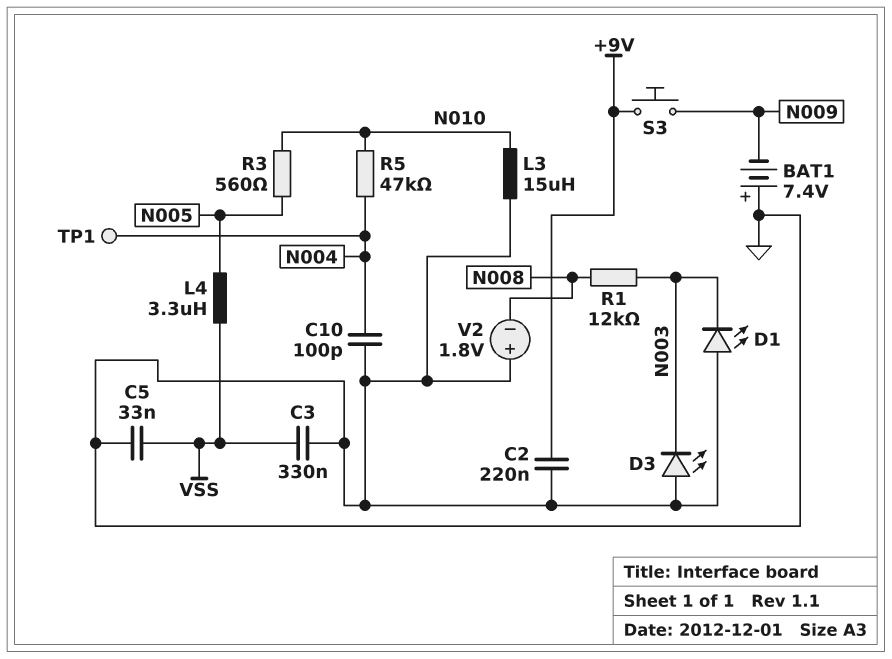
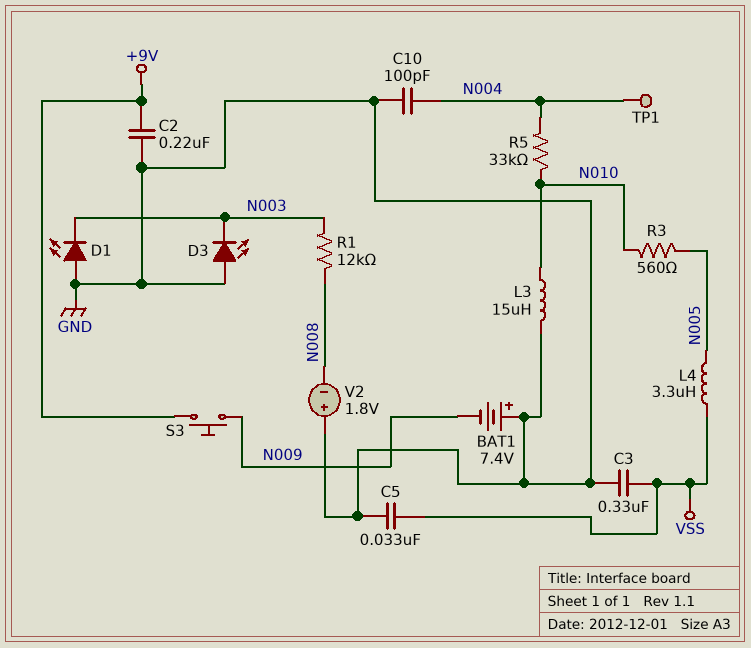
R5: 47k (N004, N010) -> 33k (N004, N010)

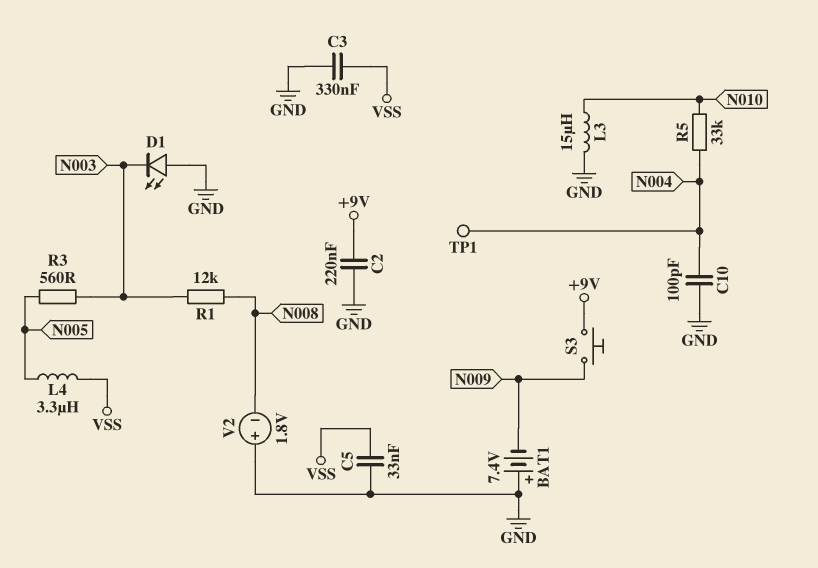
D3: LED (A GND, K N003) -> none
R3: 560 (N005, N010) -> 560 (N003, N005)

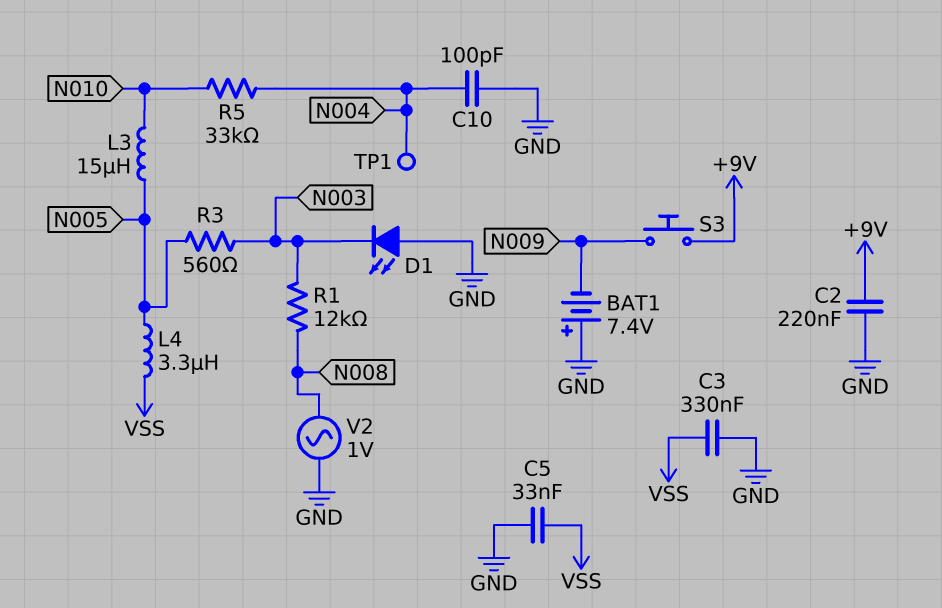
L3: 15uH (GND, N010) -> 15uH (N005, N010)
V2: 1.8V (plus GND, minus N008) -> AC 1V (GND, N008)

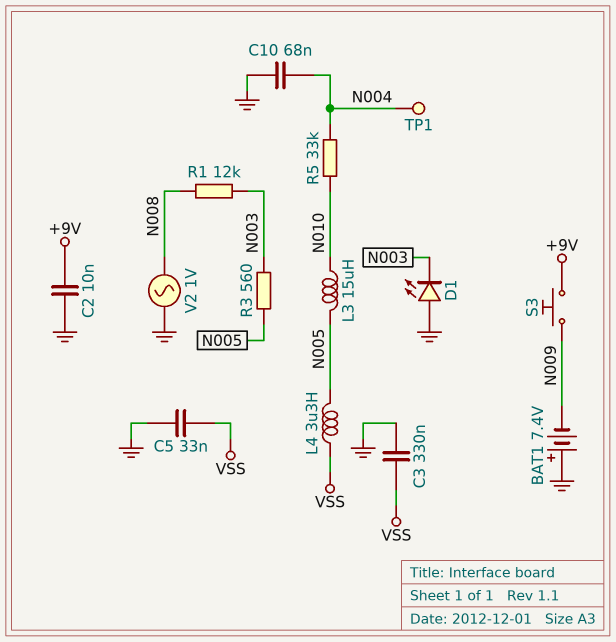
C2: 220nF (+9V, GND) -> 10nF (+9V, GND)
C10: 100pF (GND, N004) -> 68nF (GND, N004)

